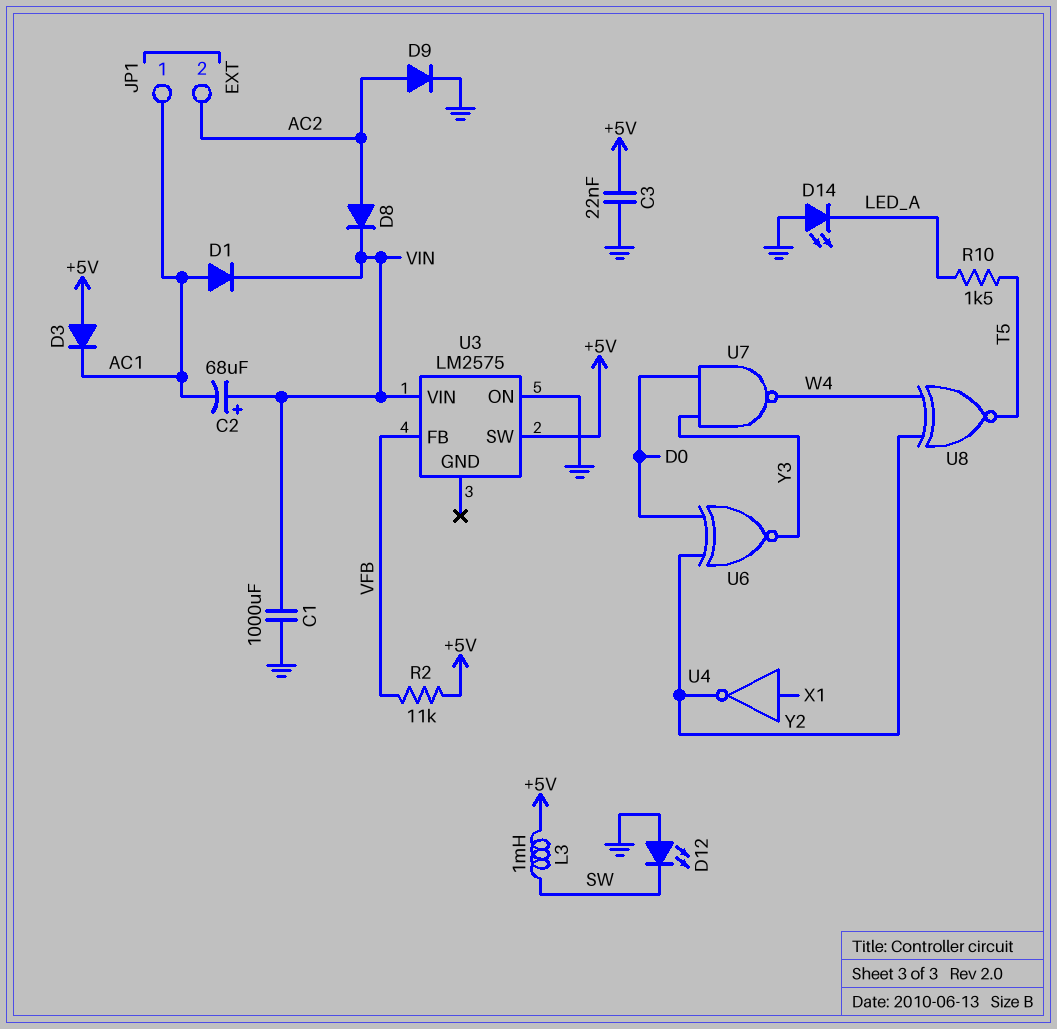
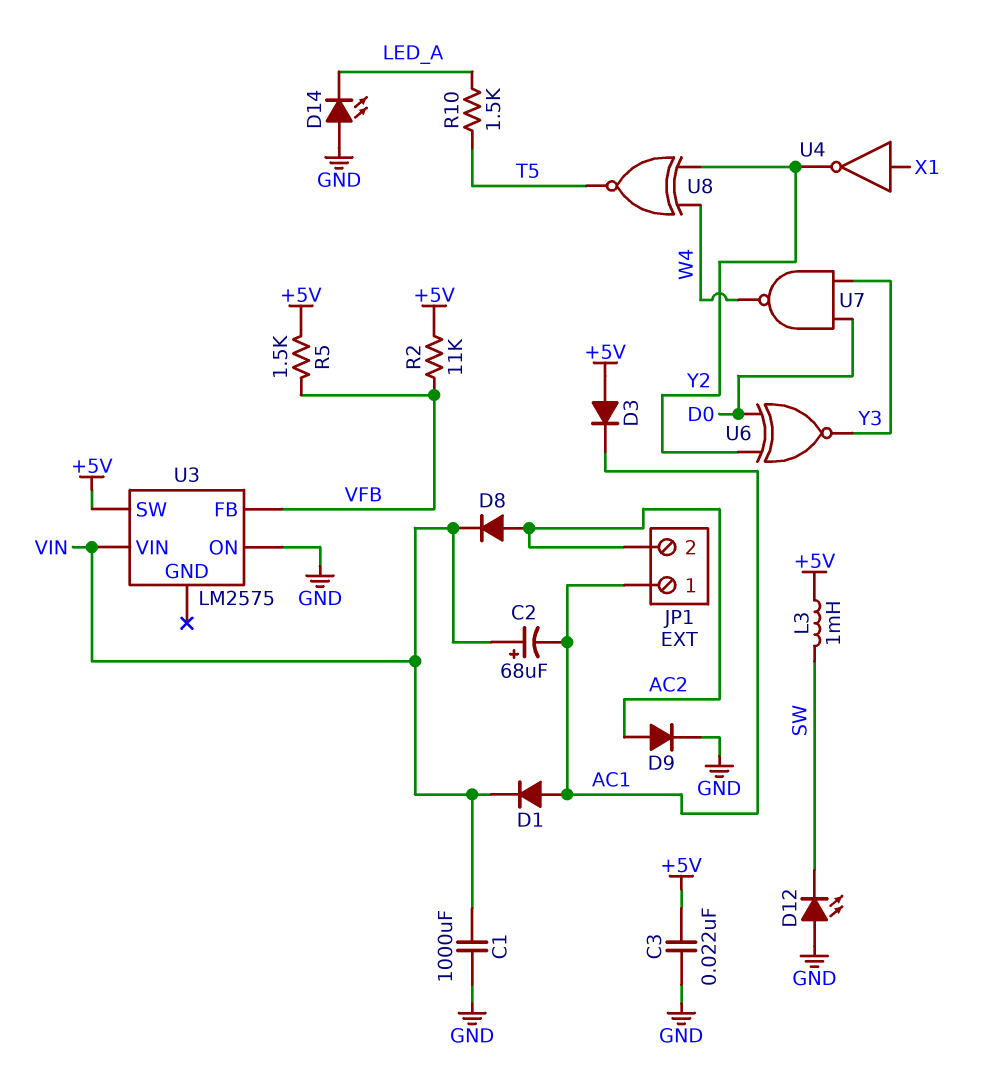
R5: none -> 1.5k (+5V, VFB)

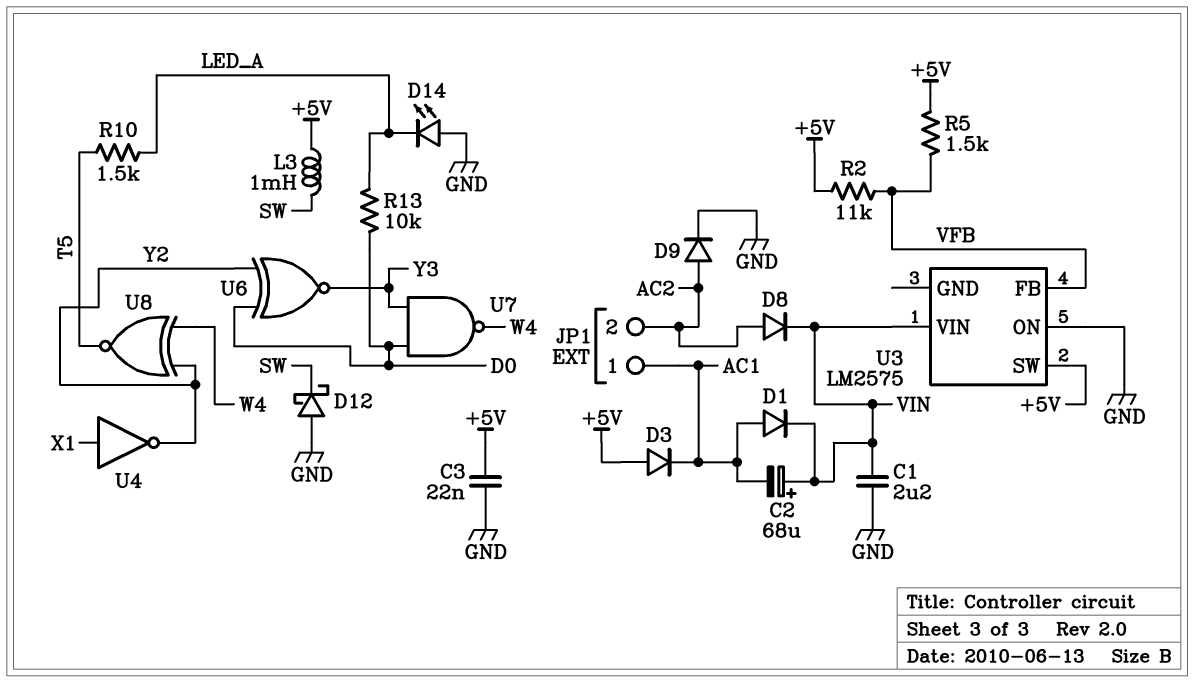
C1: 1000uF (GND, VIN) -> 2.2uF (GND, VIN)
D12: LED (A GND, K SW) -> schottky (A GND, K SW)
R13: none -> 10k (D0, LED_A)

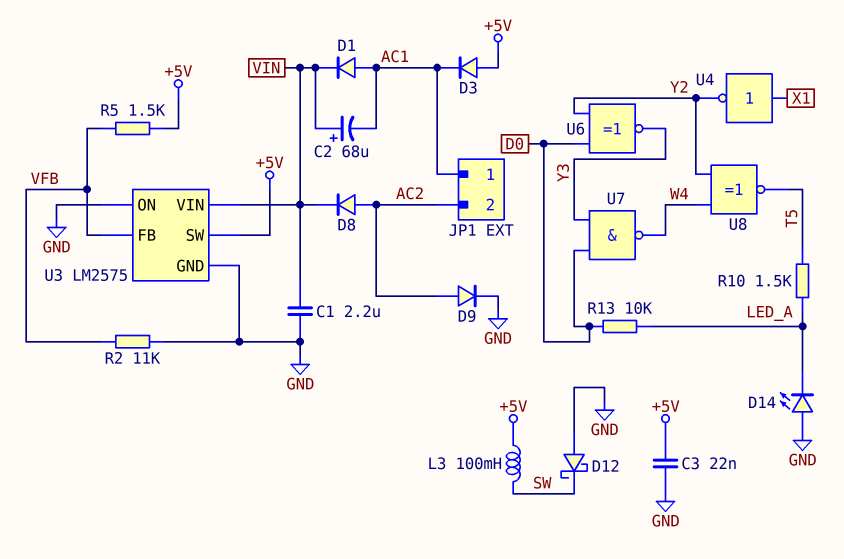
L3: 1mH (+5V, SW) -> 100mH (+5V, SW)
R2: 11k (+5V, VFB) -> 11k (GND, VFB)
U3 pin GND: none -> GND

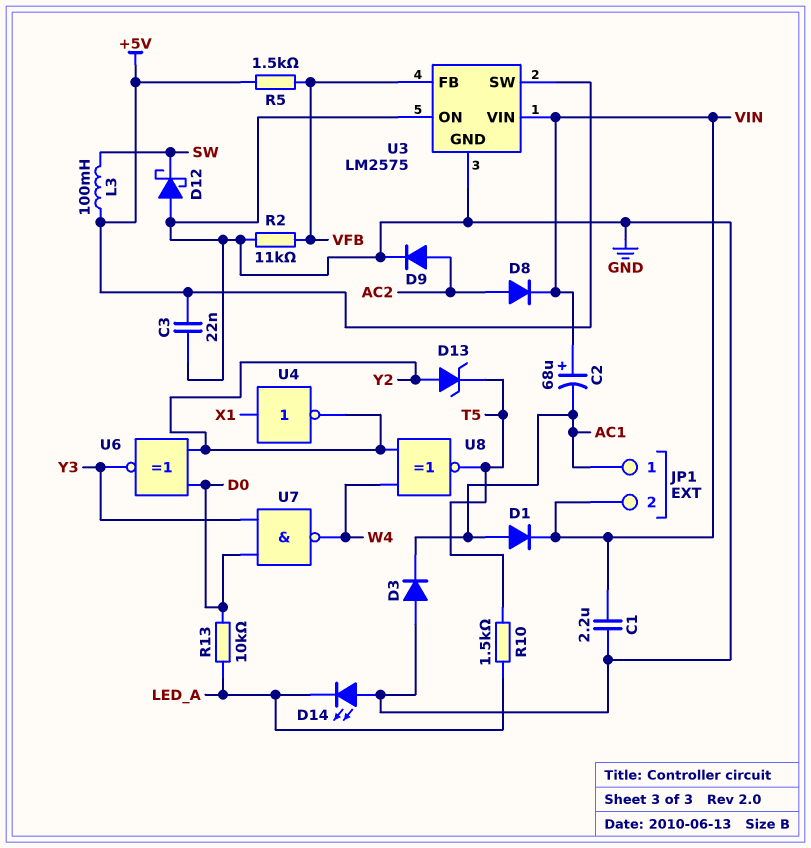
D3: diode (A +5V, K AC1) -> diode (A GND, K AC1)
D13: none -> zener (A Y2, K T5)
JP1 pin 2: AC2 -> VIN

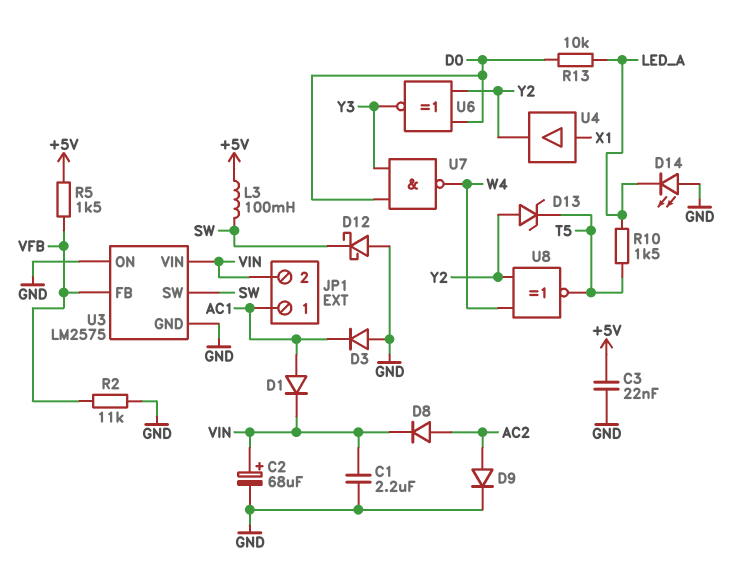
C2: 68uF (plus VIN, minus AC1) -> 68uF (plus VIN, minus GND)
U3 pin SW: +5V -> SW
U4: NOT (in X1, out Y2) -> buffer (in X1, out Y2)

